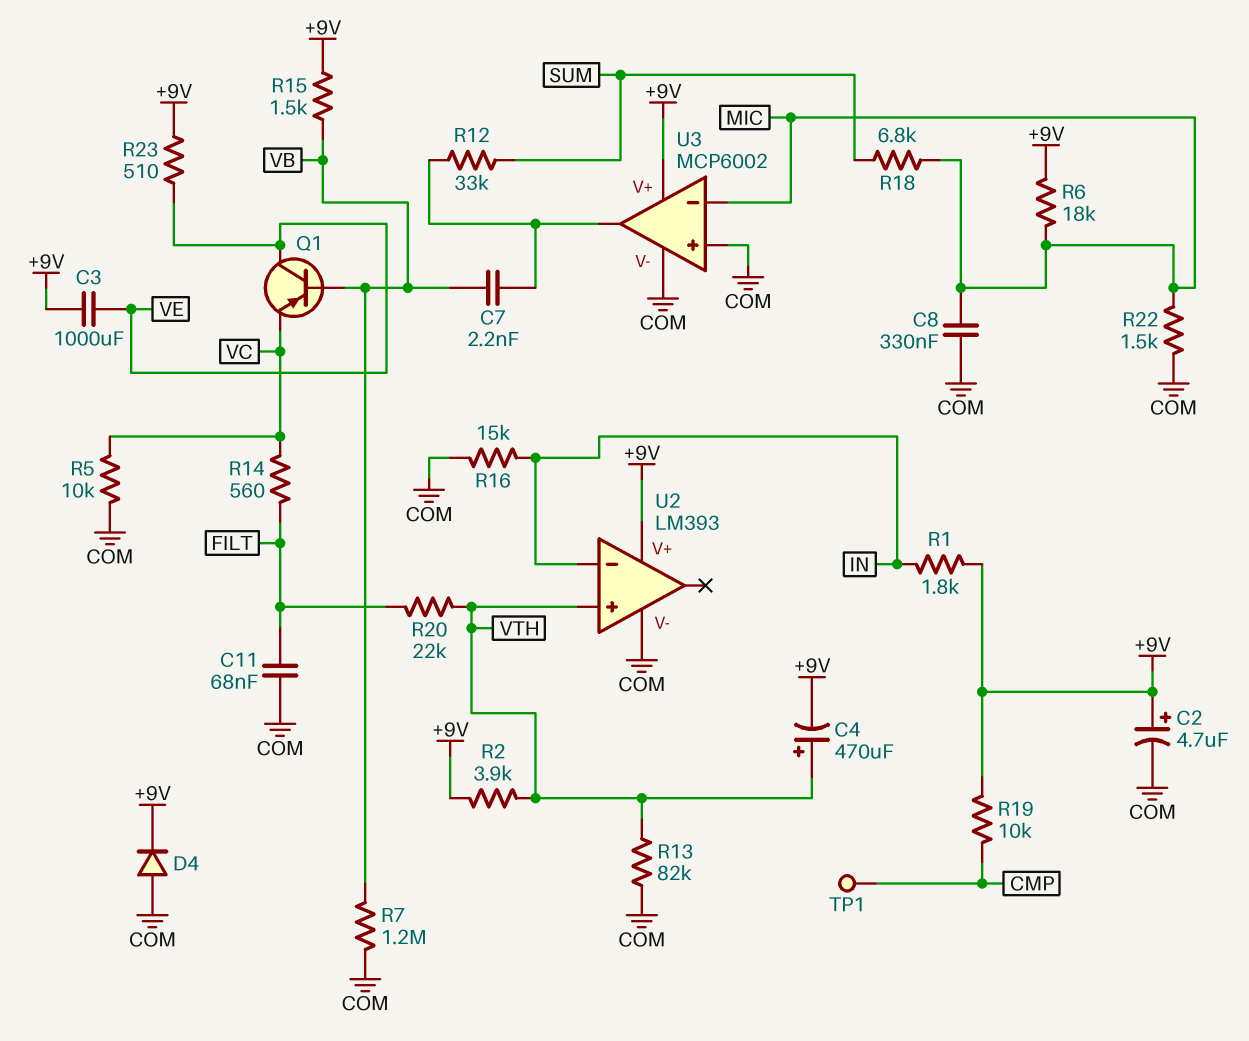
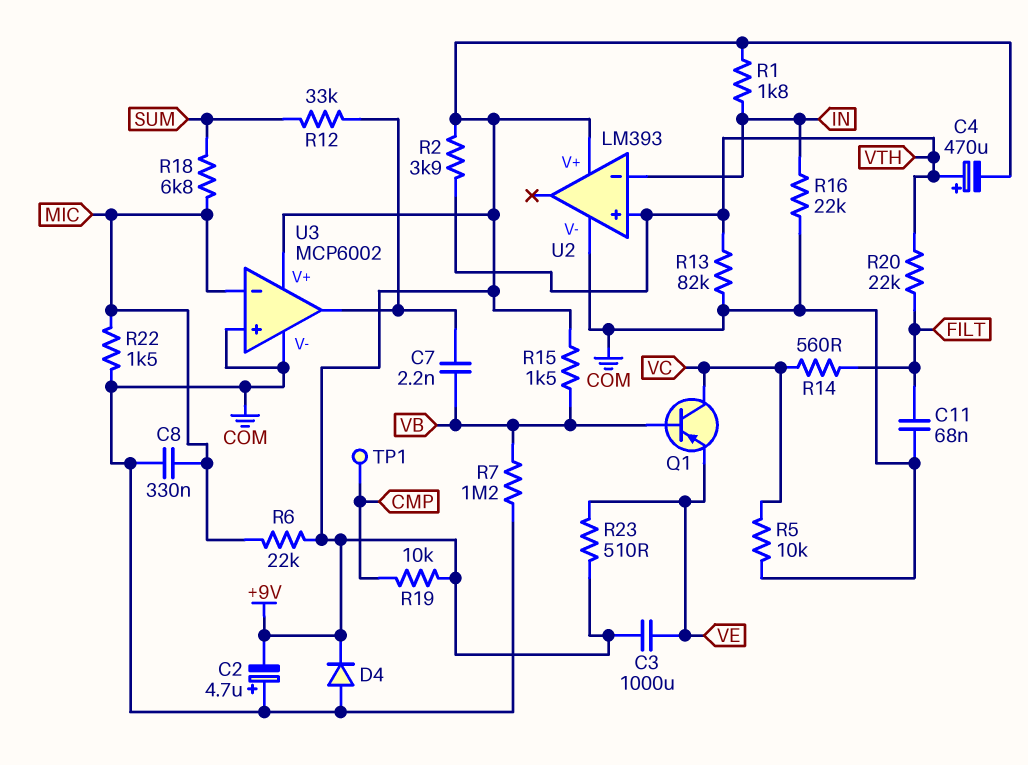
C2: 4.7uF (plus +9V, minus COM) -> 4.7uF (plus COM, minus +9V)
Q1: PNP (B VB, C VE, E VC) -> PNP (B VB, C VC, E VE)
R6: 18k (+9V, MIC) -> 22k (+9V, MIC)
R16: 15k (COM, IN) -> 22k (COM, IN)

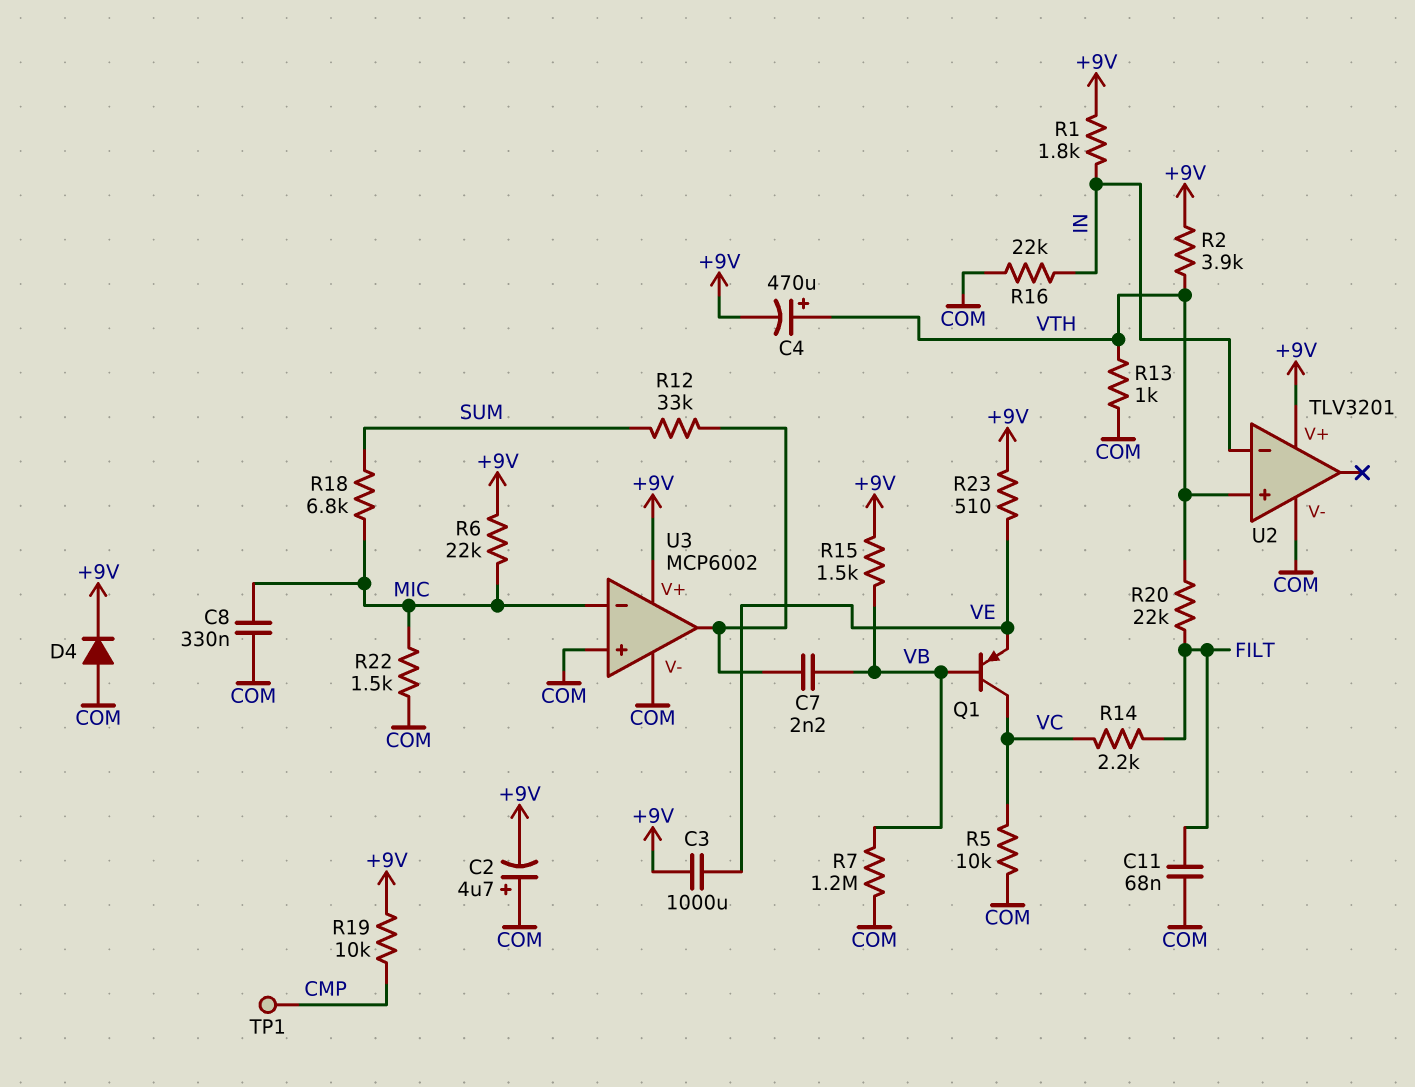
R13: 82k (COM, VTH) -> 1k (COM, VTH)
R14: 560 (FILT, VC) -> 2.2k (FILT, VC)
U2: LM393 -> TLV3201

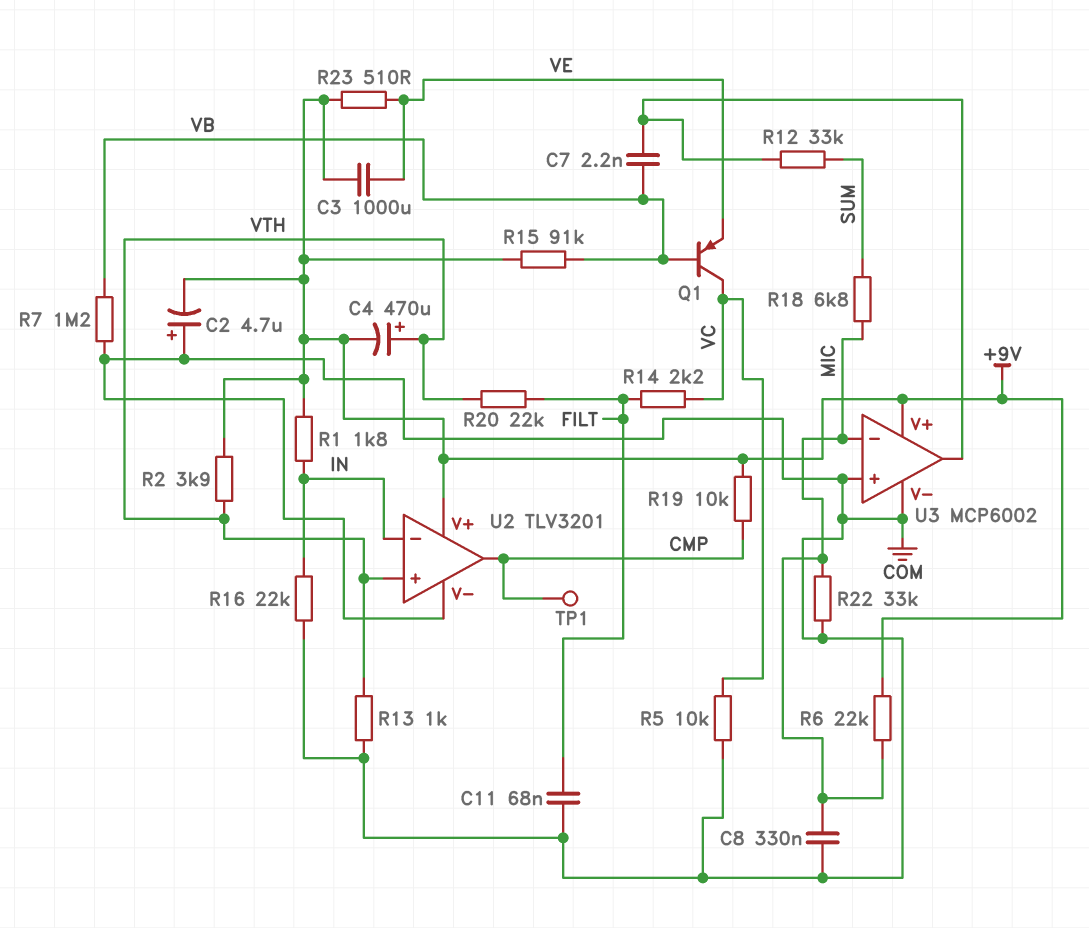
D4: diode (A COM, K +9V) -> none
R15: 1.5k (+9V, VB) -> 91k (+9V, VB)
R22: 1.5k (COM, MIC) -> 33k (COM, MIC)
U2 pin out: none -> CMP

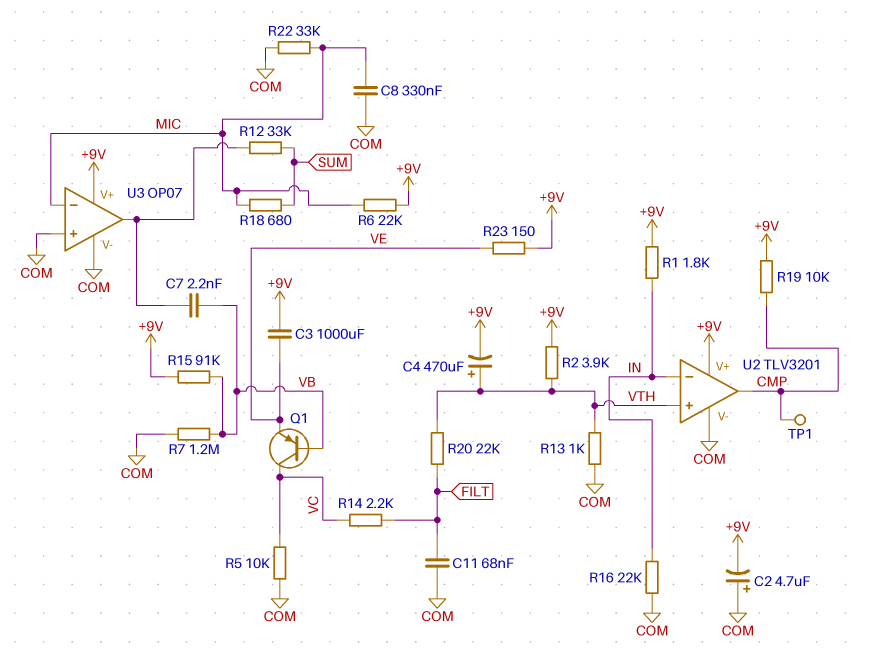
R18: 6.8k (MIC, SUM) -> 680 (MIC, SUM)
R23: 510 (+9V, VE) -> 150 (+9V, VE)
U3: MCP6002 -> OP07

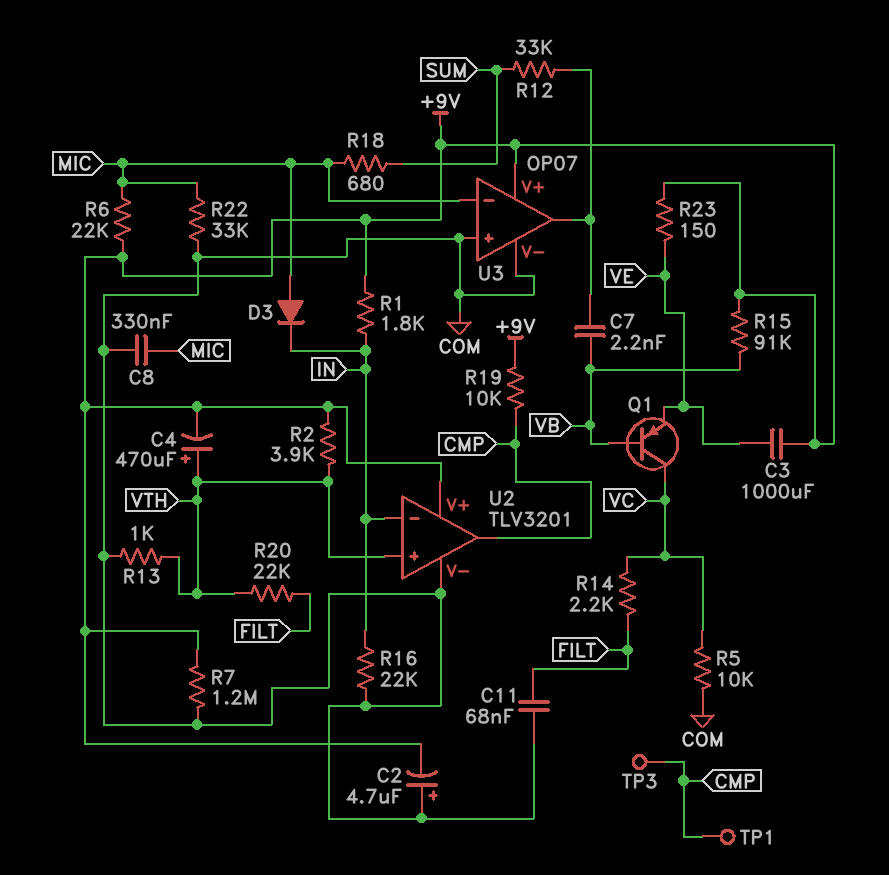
D3: none -> diode (A MIC, K IN)
R7: 1.2M (COM, VB) -> 1.2M (+9V, COM)
TP3: none -> test point (CMP)

